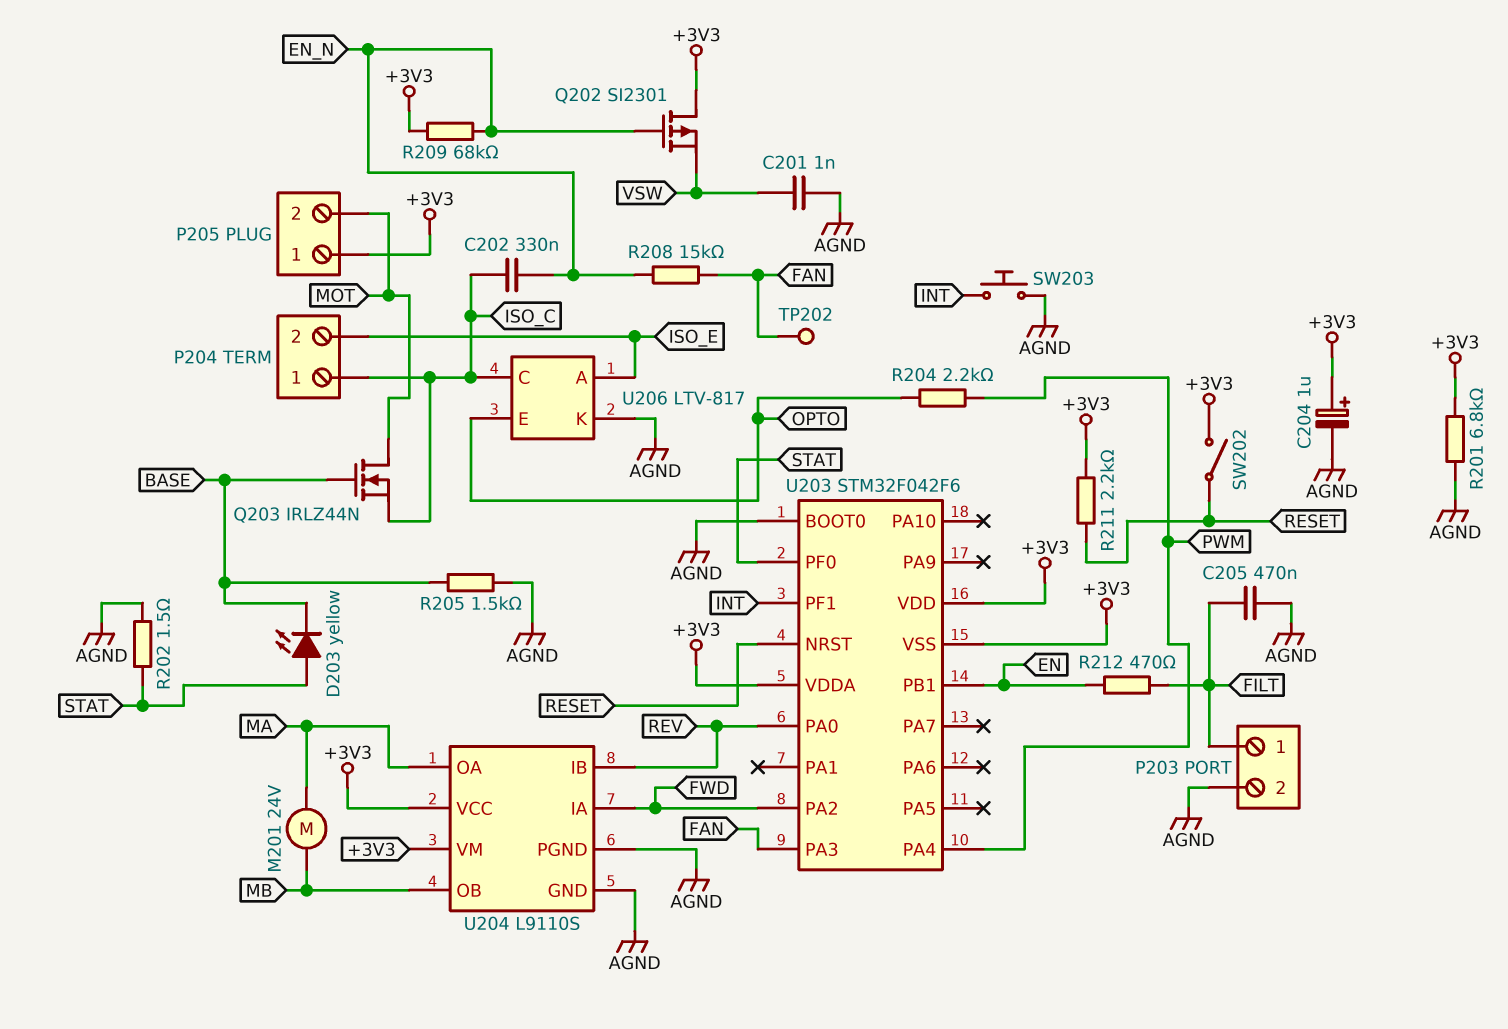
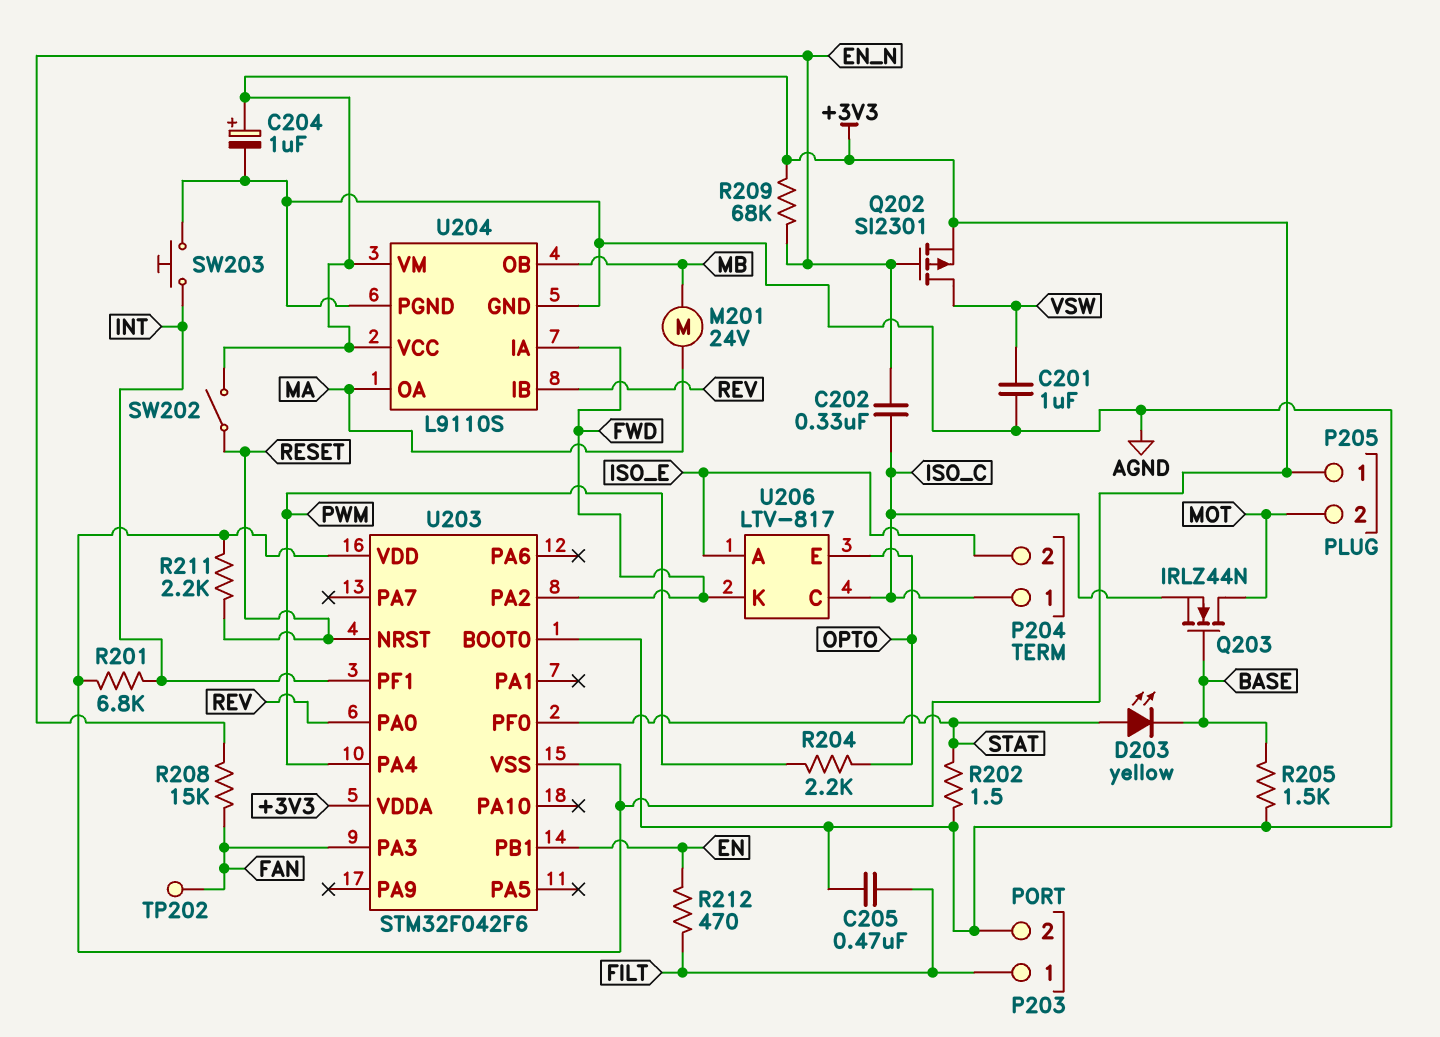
C201: 1nF (AGND, VSW) -> 1uF (AGND, VSW)
Q202: PMOS SI2301 (G EN_N, D +3V3, S VSW) -> PMOS SI2301 (G EN_N, D VSW, S +3V3)
R201: 6.8k (+3V3, AGND) -> 6.8k (+3V3, INT)
U206 pin K: AGND -> FWD

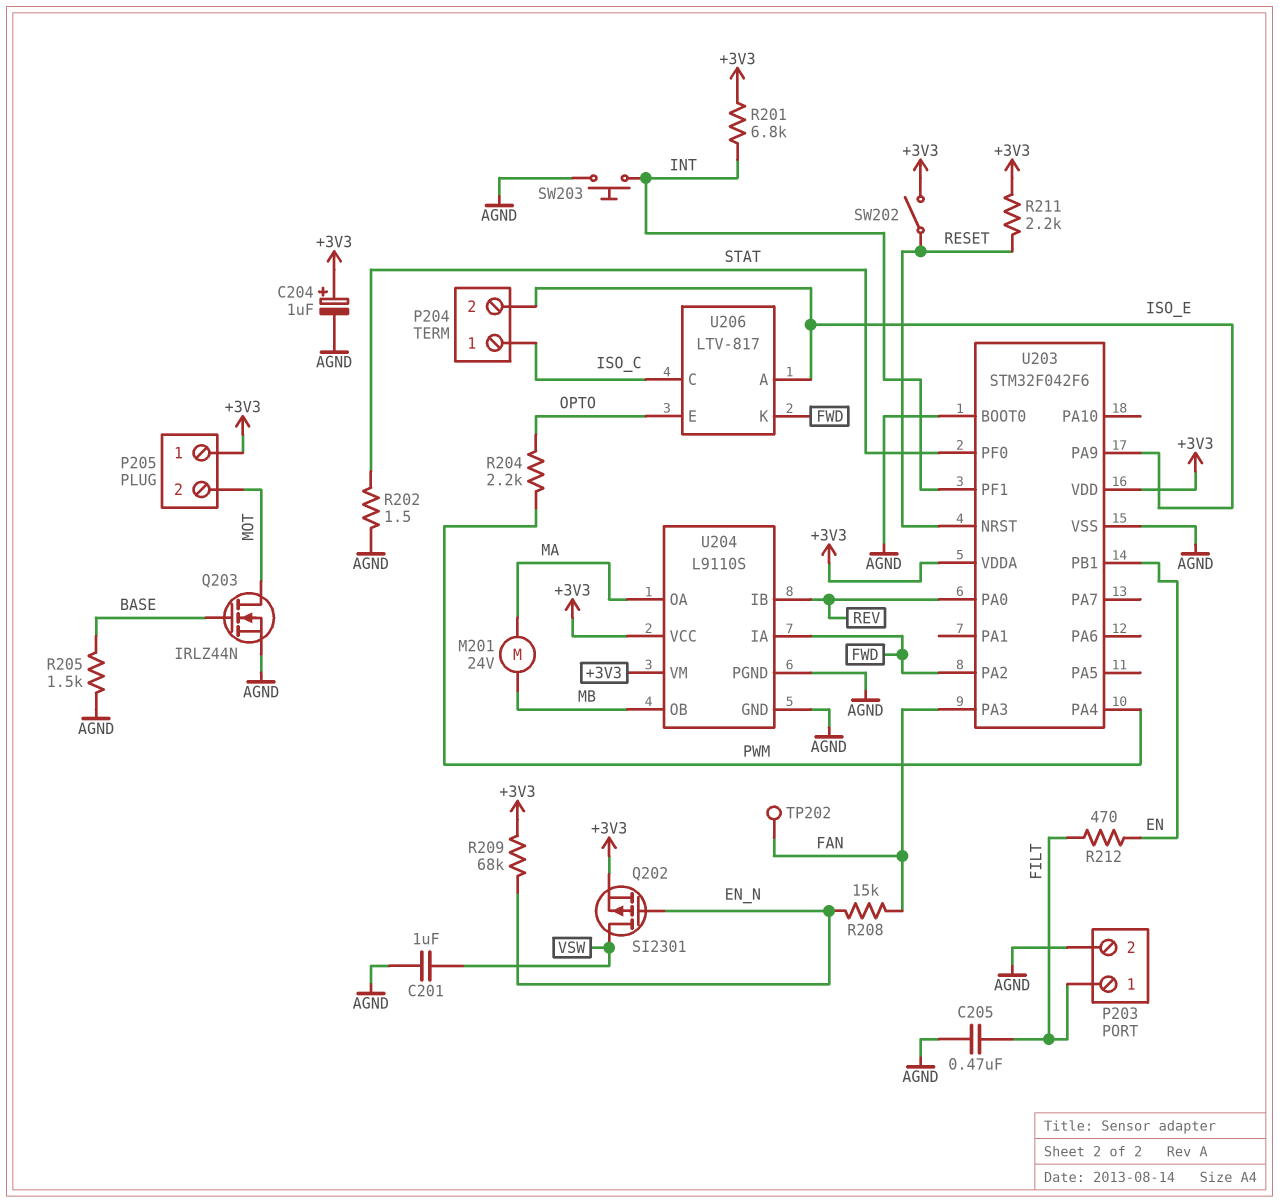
C202: 330nF (EN_N, ISO_C) -> none
D203: LED yellow (A STAT, K BASE) -> none
Q203: NMOS IRLZ44N (G BASE, D MOT, S ISO_C) -> NMOS IRLZ44N (G BASE, D MOT, S AGND)
U203 pin PA9: none -> ISO_E
U203 pin VSS: +3V3 -> AGND

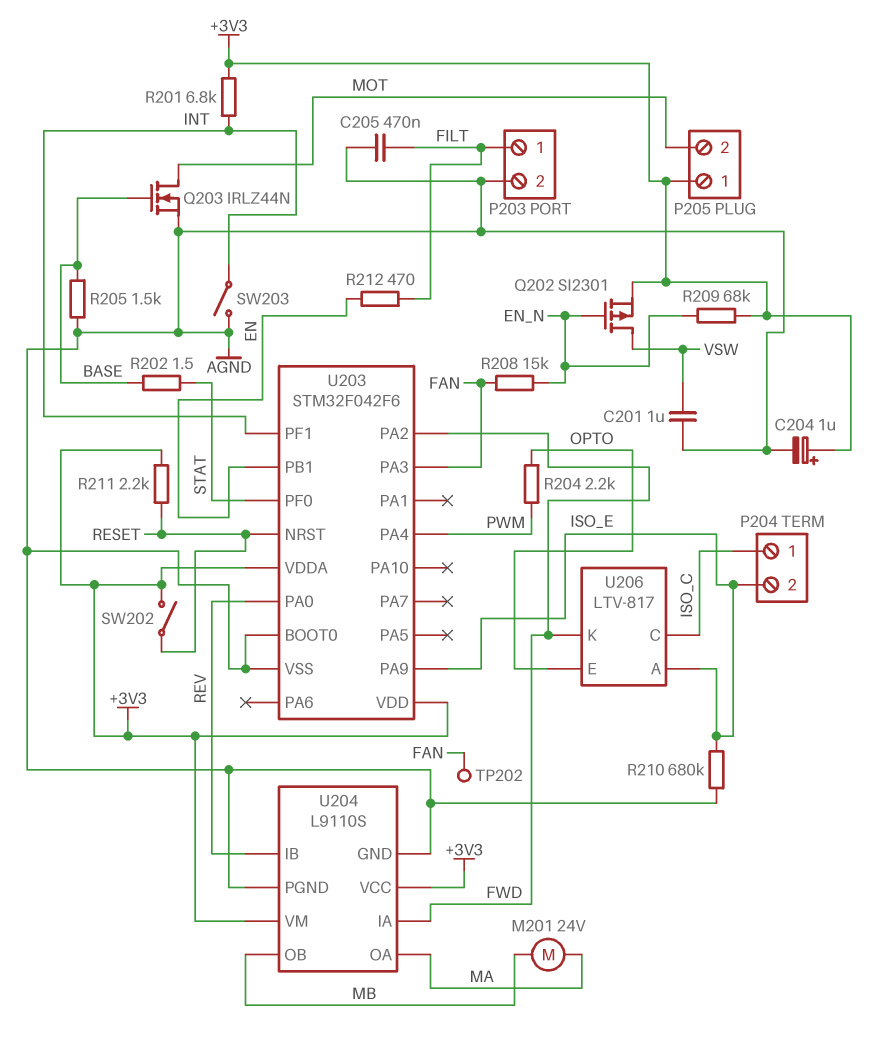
R202: 1.5 (AGND, STAT) -> 1.5 (BASE, STAT)
R210: none -> 680k (AGND, ISO_E)
SW203: button (AGND, INT) -> switch (AGND, INT)

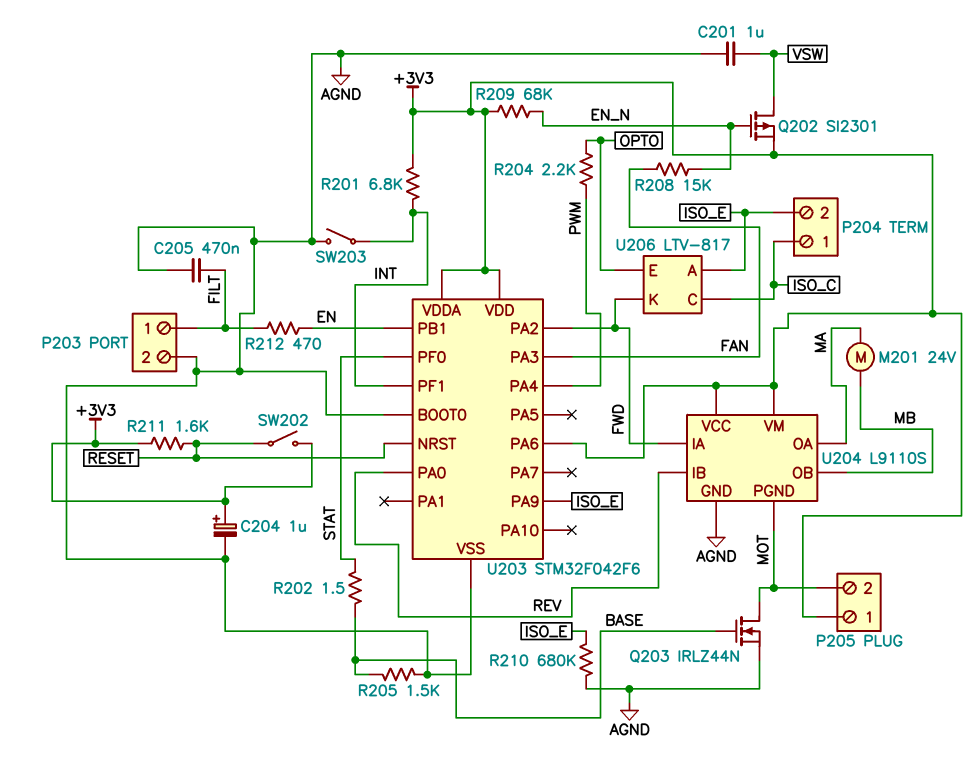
R211: 2.2k (+3V3, RESET) -> 1.6k (+3V3, RESET)
TP202: test point (FAN) -> none
U203 pin PA6: none -> +3V3
U204 pin PGND: AGND -> MOT

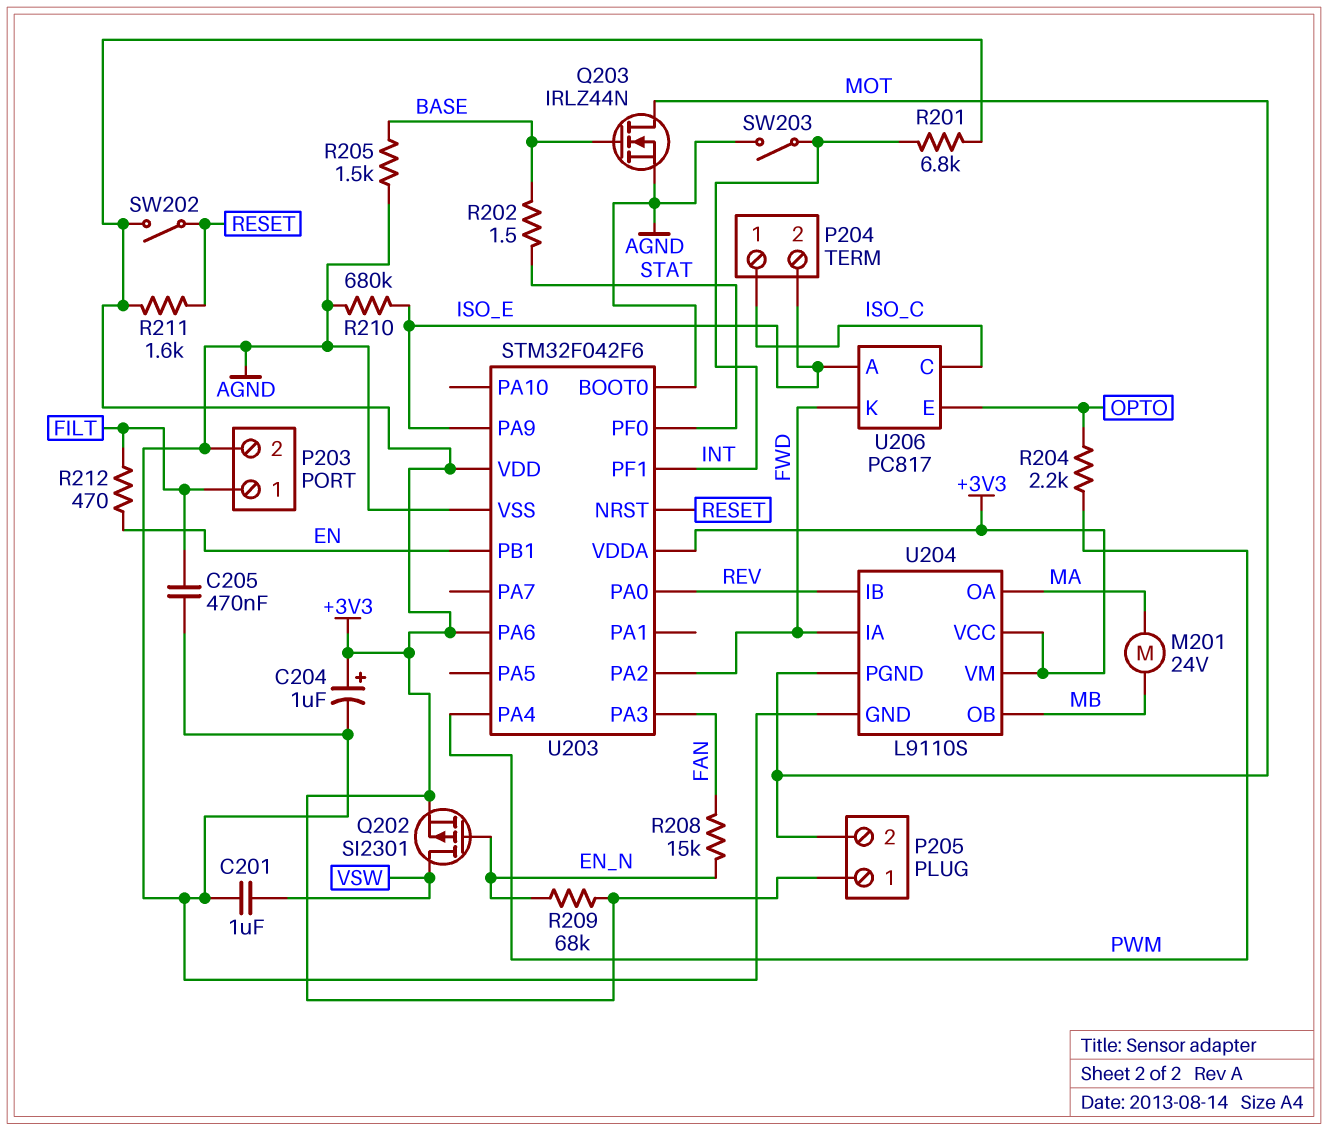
U206: LTV-817 -> PC817

